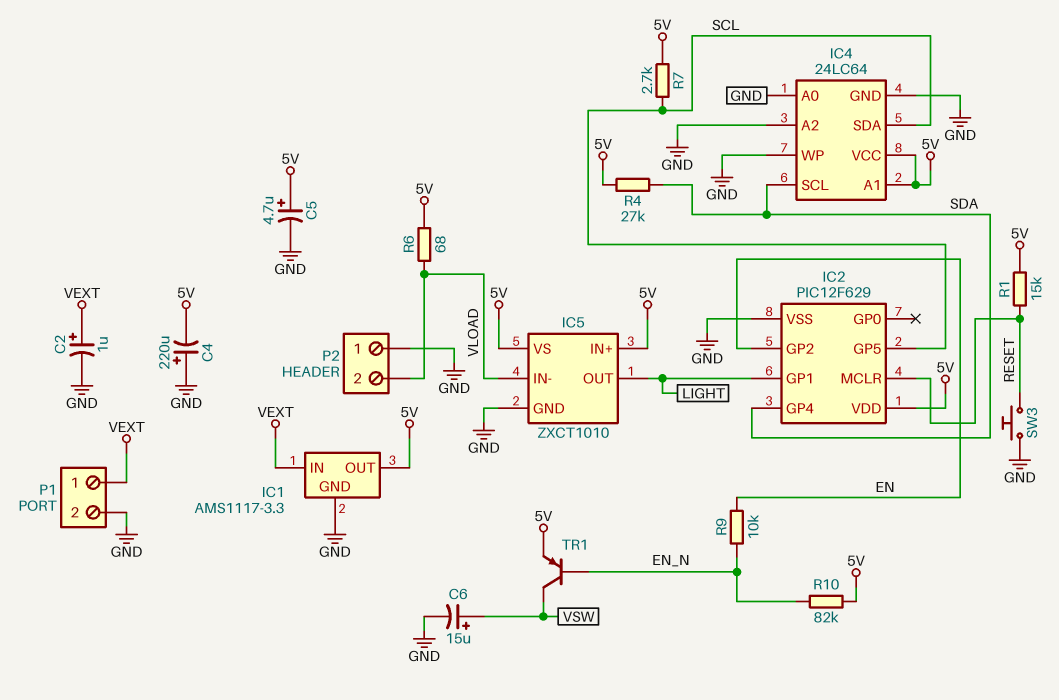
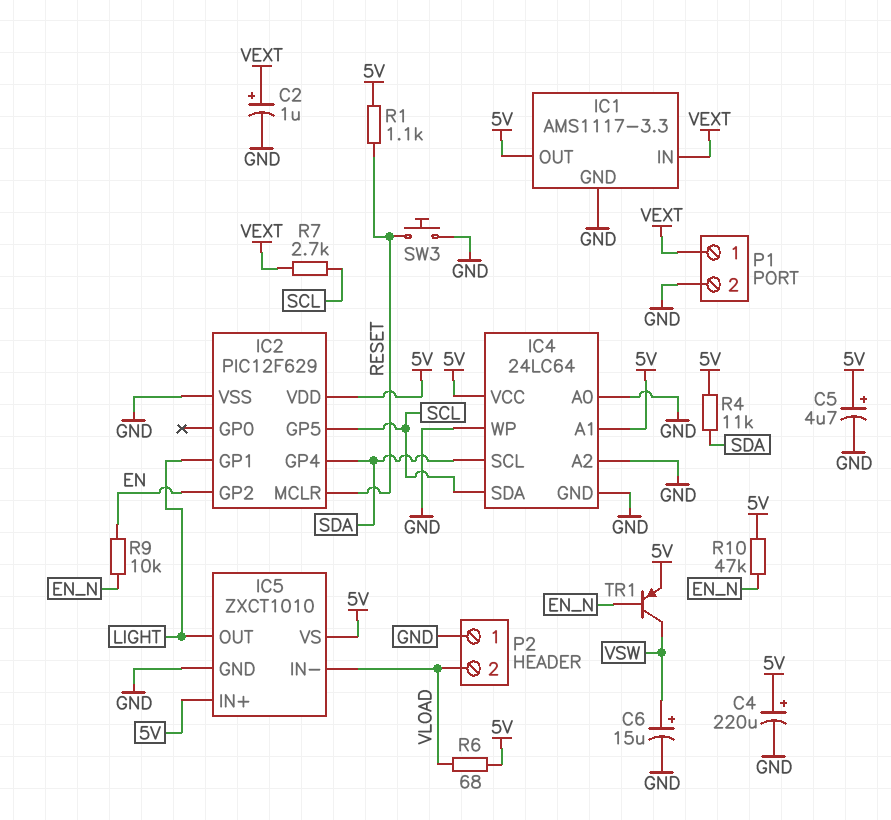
C4: 220uF (plus GND, minus 5V) -> 220uF (plus 5V, minus GND)
R1: 15k (5V, RESET) -> 1.1k (5V, RESET)
R4: 27k (5V, SDA) -> 11k (5V, SDA)
R7: 2.7k (5V, SCL) -> 2.7k (SCL, VEXT)
R10: 82k (5V, EN_N) -> 47k (5V, EN_N)

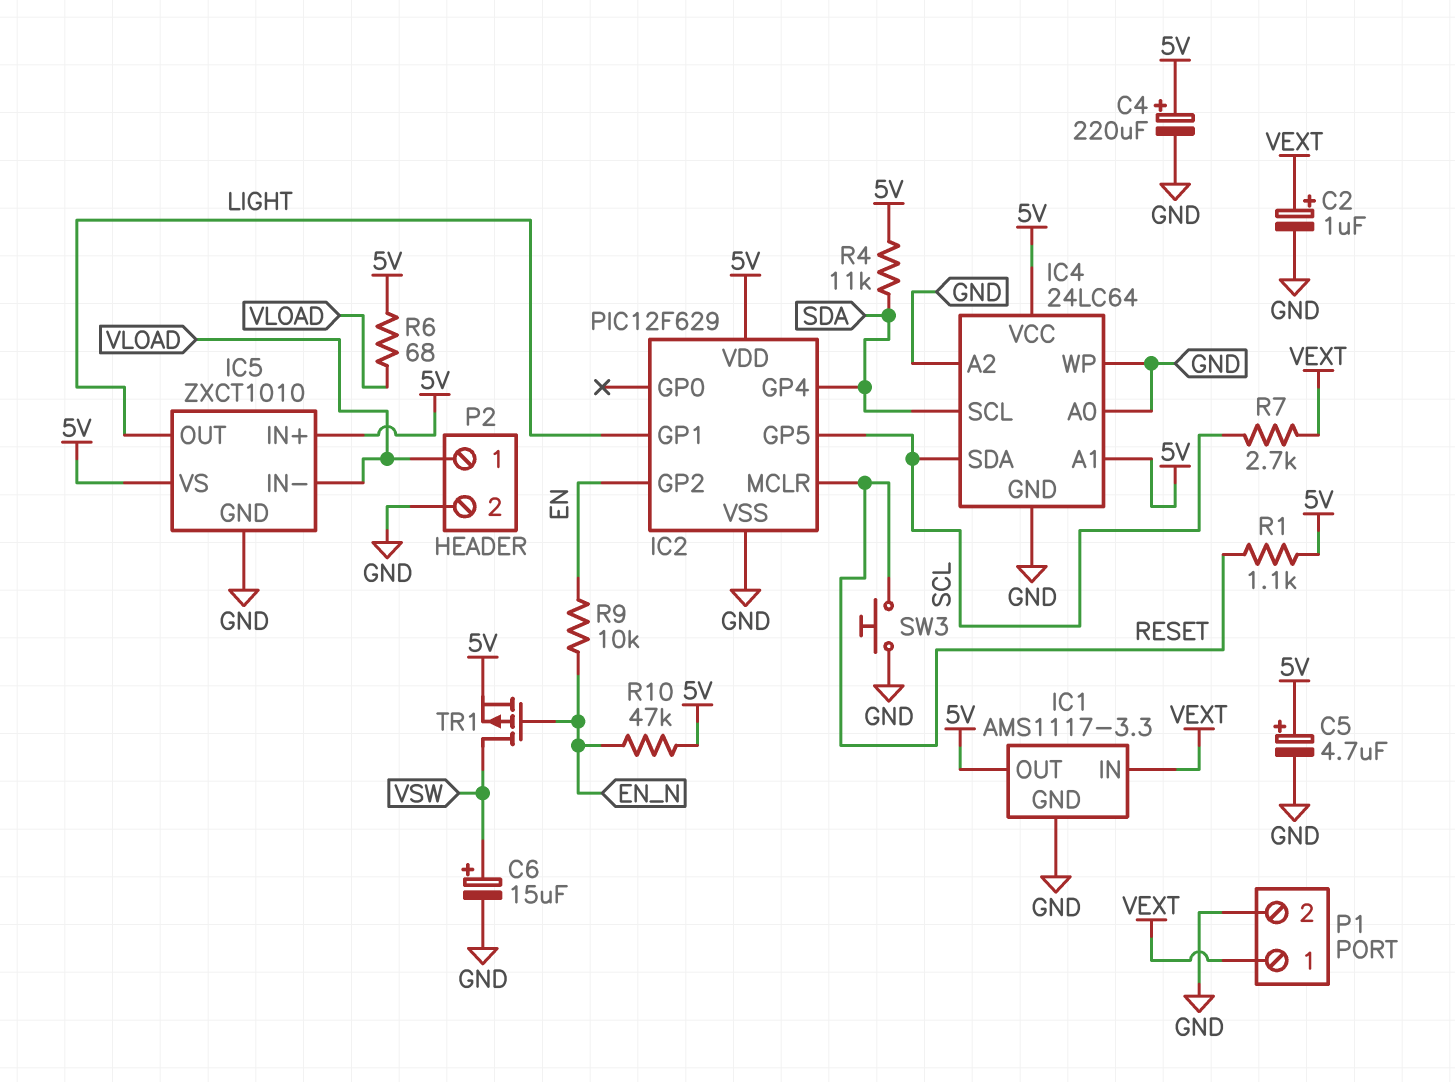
P2 pin 1: GND -> VLOAD
P2 pin 2: VLOAD -> GND
TR1: PNP (B EN_N, C VSW, E 5V) -> PMOS (G EN_N, D VSW, S 5V)

